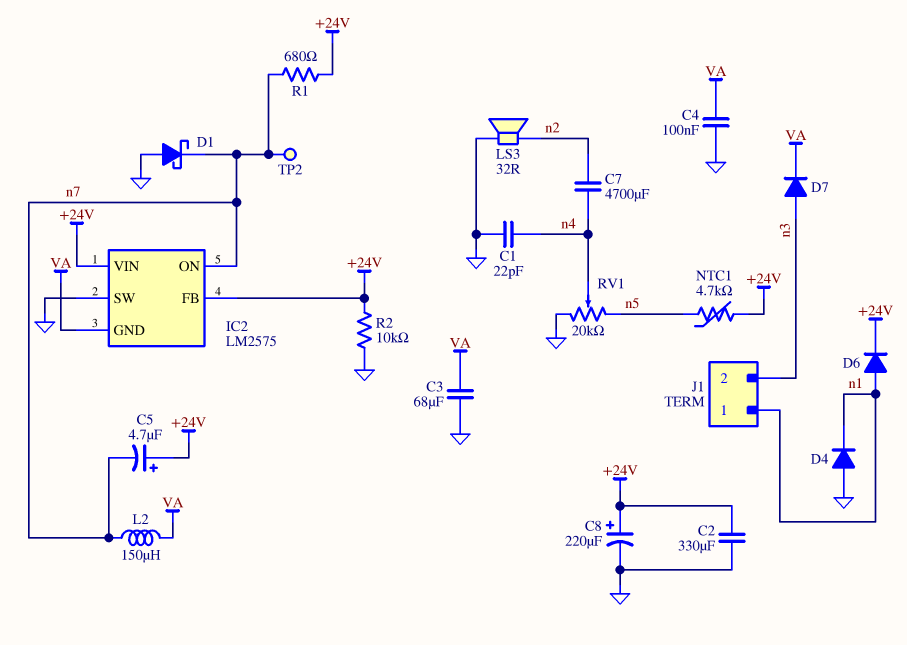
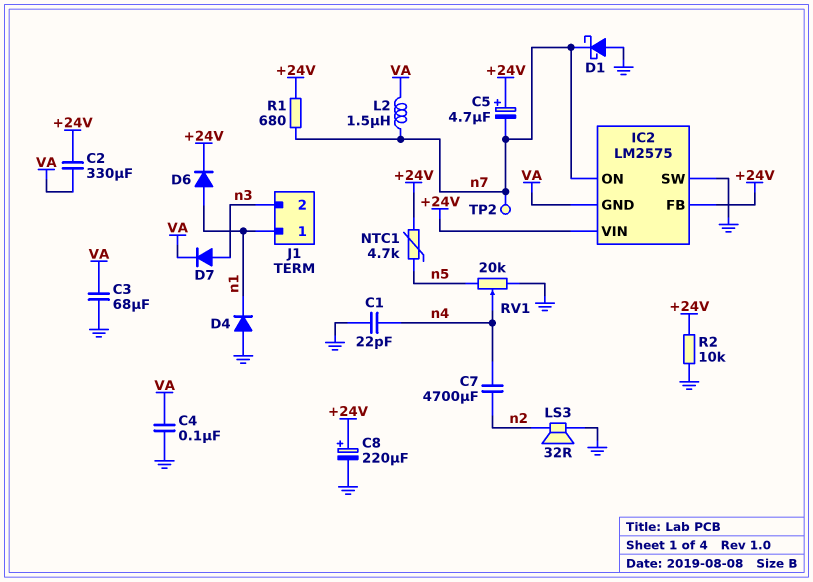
C2: 330uF (+24V, GND) -> 330uF (+24V, VA)
L2: 150uH (VA, n7) -> 1.5uH (VA, n7)

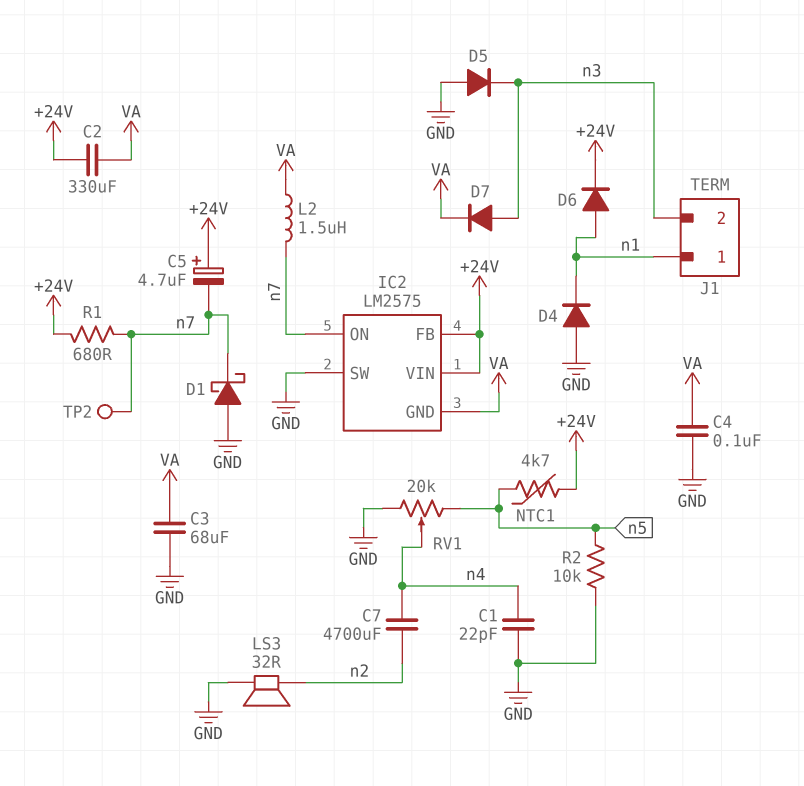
C8: 220uF (plus +24V, minus GND) -> none
D5: none -> diode (A GND, K n3)
R2: 10k (+24V, GND) -> 10k (GND, n5)

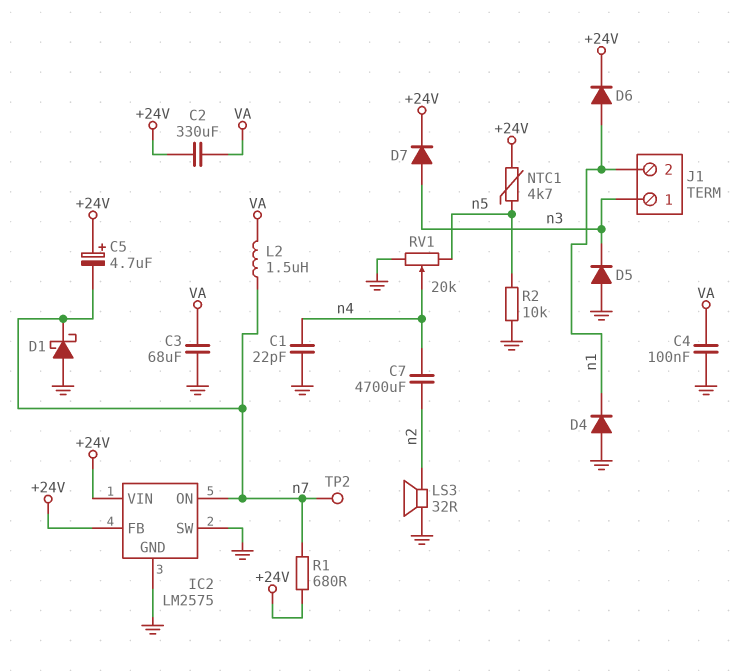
D7: diode (A n3, K VA) -> diode (A n3, K +24V)
IC2 pin GND: VA -> GND
J1 pin 1: n1 -> n3
J1 pin 2: n3 -> n1

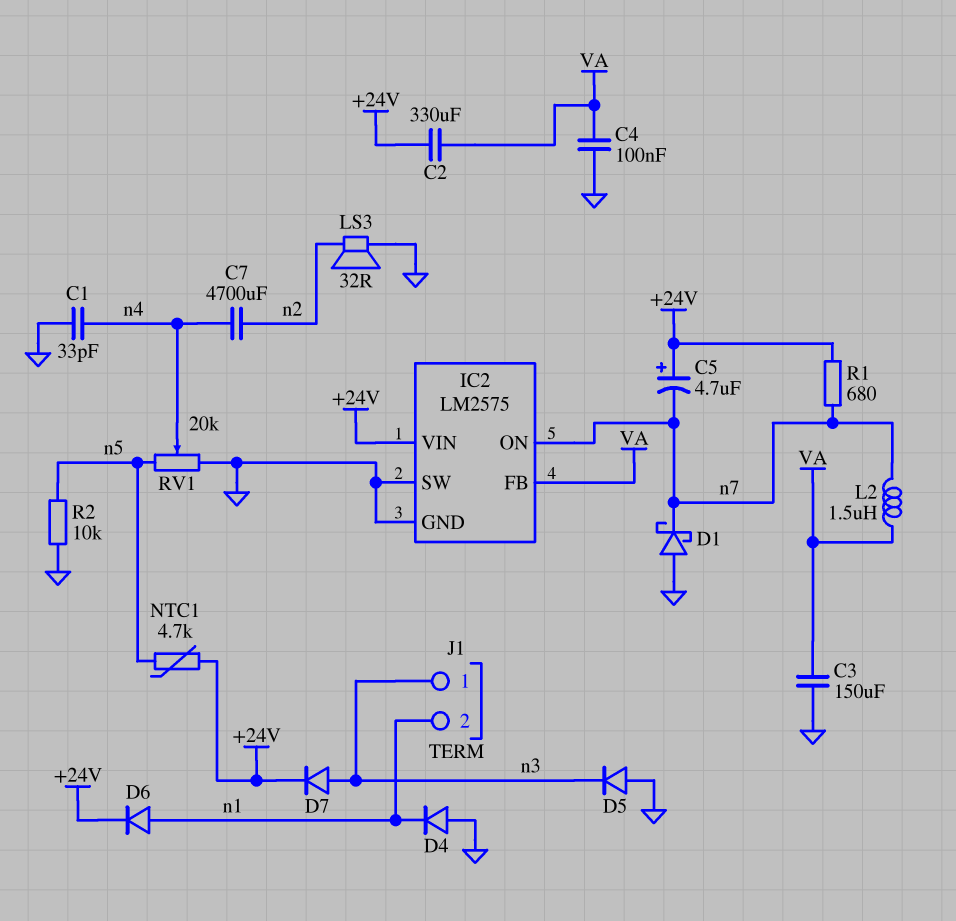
C1: 22pF (GND, n4) -> 33pF (GND, n4)
C3: 68uF (GND, VA) -> 150uF (GND, VA)
IC2 pin FB: +24V -> VA
TP2: test point (n7) -> none

